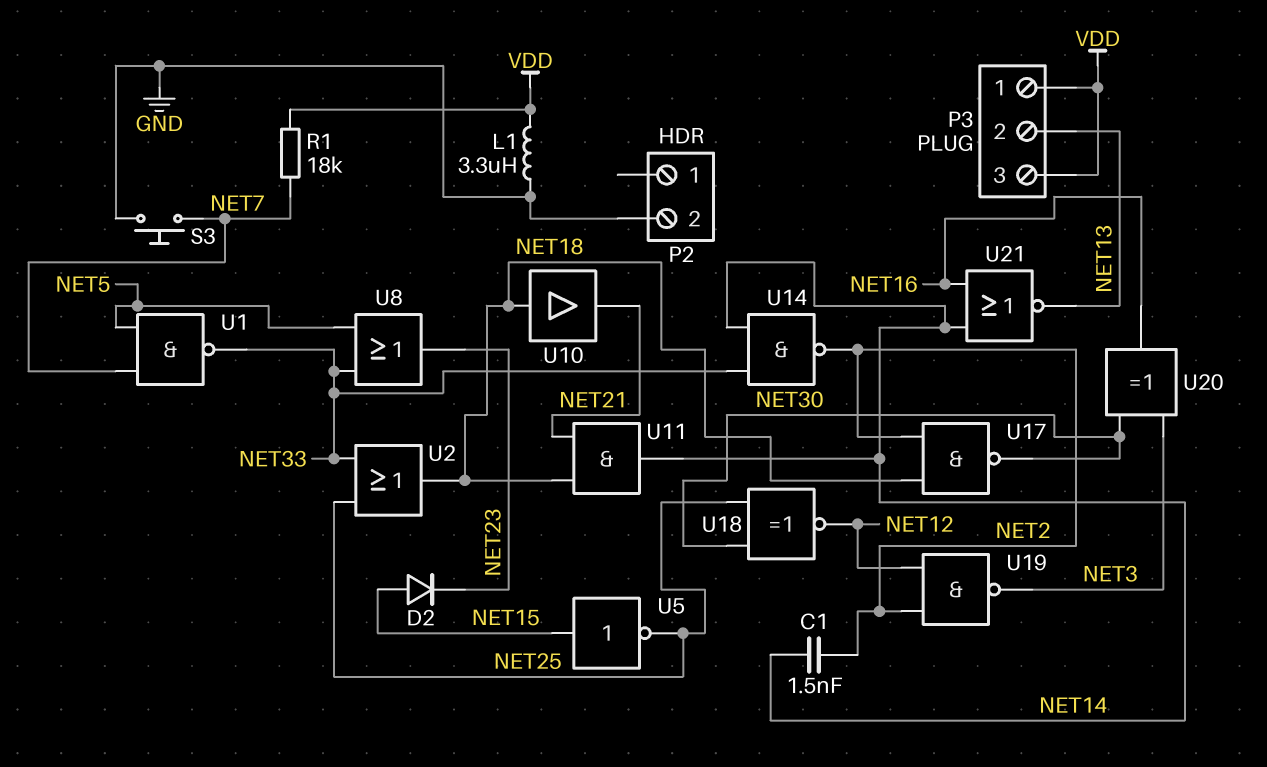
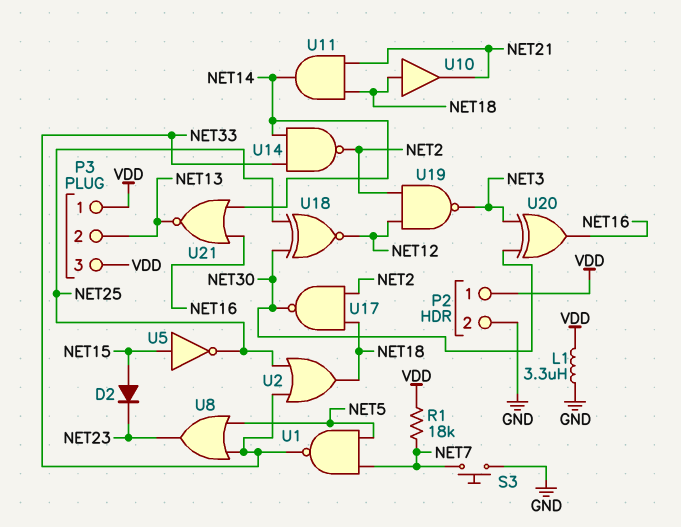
C1: 1.5nF (NET2, NET14) -> none
P2 pin 1: none -> VDD

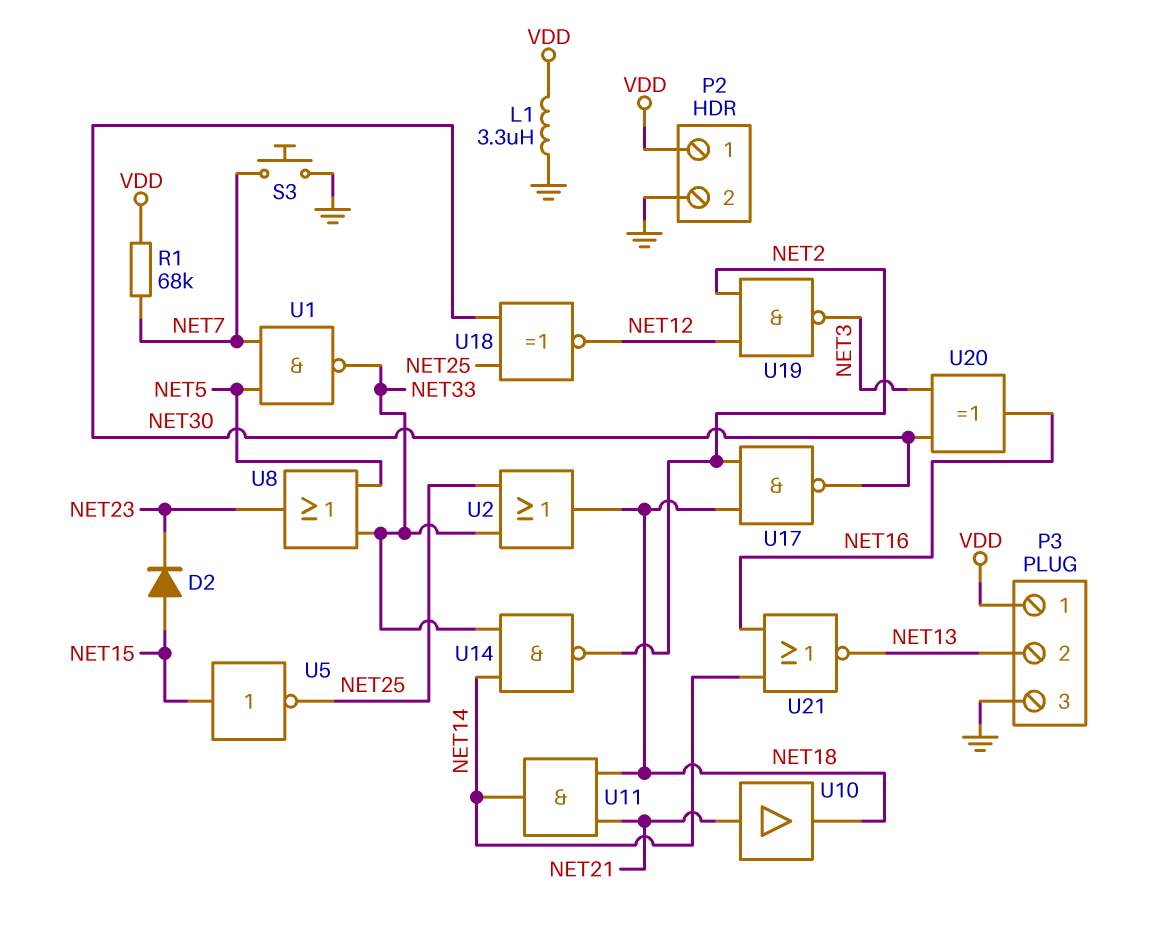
P3 pin 3: VDD -> GND
R1: 18k (NET7, VDD) -> 68k (NET7, VDD)
U10: buffer (in NET18, out NET21) -> buffer (in NET21, out NET18)

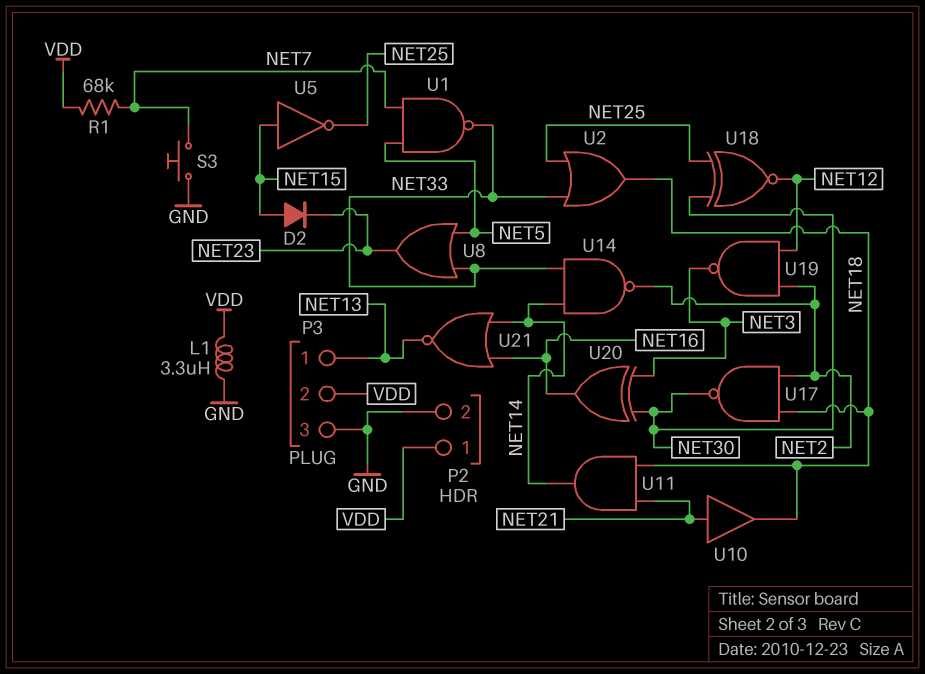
P3 pin 1: VDD -> NET13
P3 pin 2: NET13 -> VDD

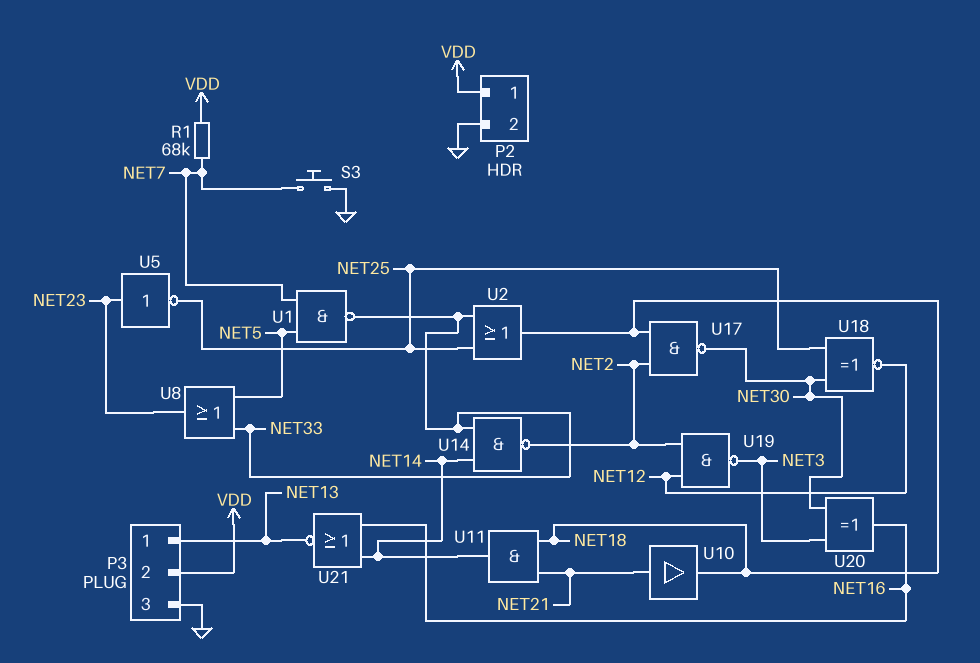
D2: diode (A NET15, K NET23) -> none
L1: 3.3uH (GND, VDD) -> none
U5: NOT (in NET15, out NET25) -> NOT (in NET23, out NET25)

